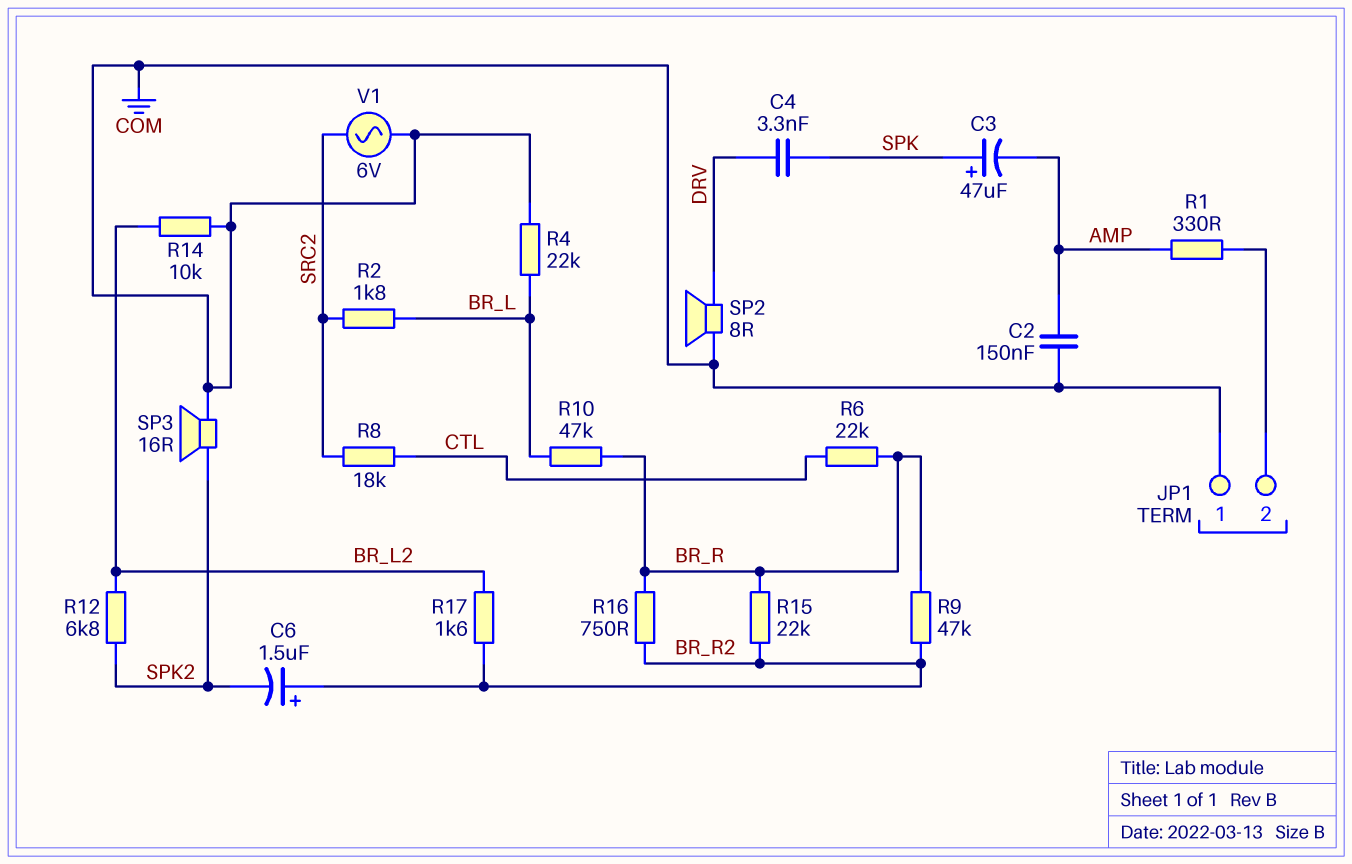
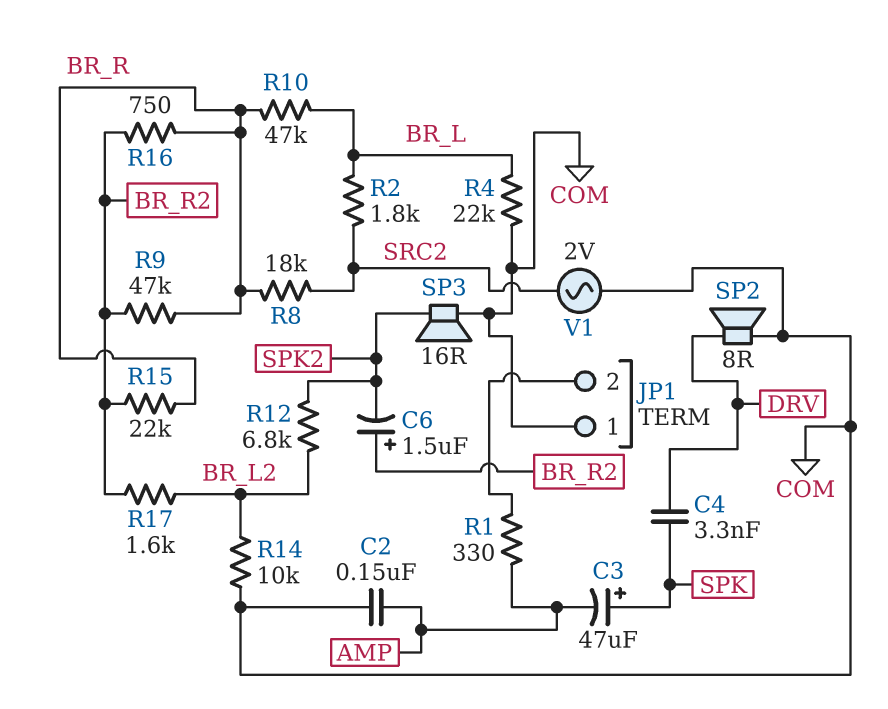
R6: 22k (BR_R, CTL) -> none
R8: 18k (CTL, SRC2) -> 18k (BR_R, SRC2)
V1: AC 6V (COM, SRC2) -> AC 2V (COM, SRC2)

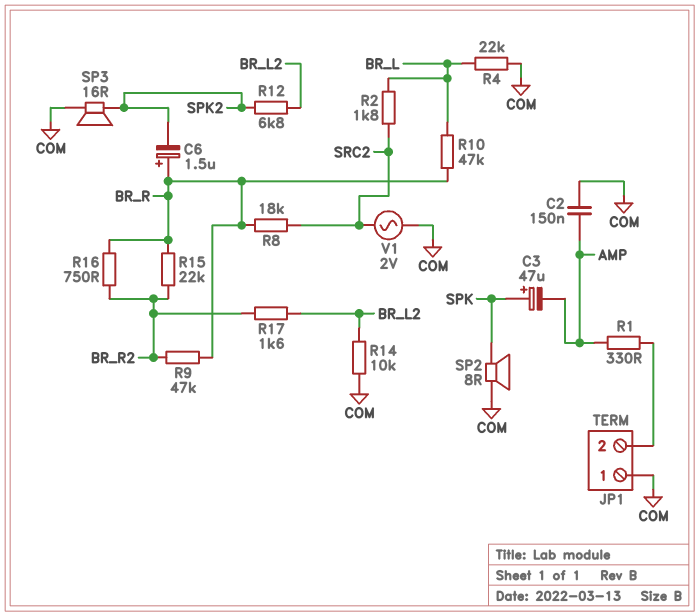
C4: 3.3nF (DRV, SPK) -> none
C6: 1.5uF (plus BR_R2, minus SPK2) -> 1.5uF (plus BR_R, minus SPK2)
SP2: speaker 8R (COM, DRV) -> speaker 8R (COM, SPK)

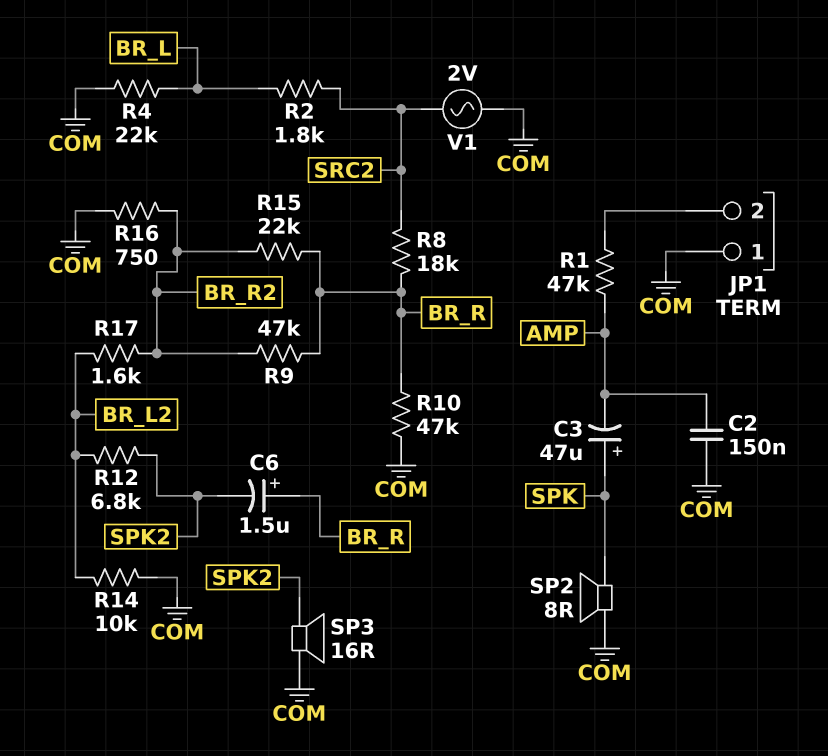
R1: 330 (AMP, JP1/2) -> 47k (AMP, JP1/2)
R10: 47k (BR_L, BR_R) -> 47k (BR_R, COM)
R16: 750 (BR_R, BR_R2) -> 750 (BR_R2, COM)

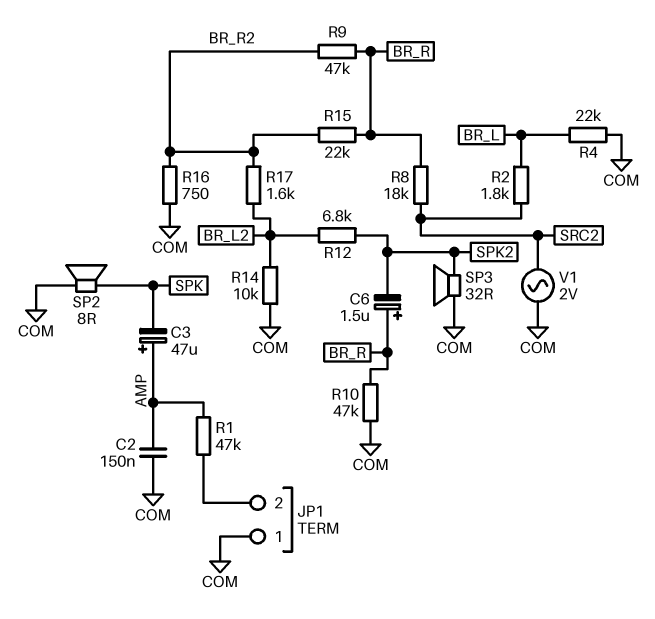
C3: 47uF (plus SPK, minus AMP) -> 47uF (plus AMP, minus SPK)
SP3: speaker 16R (COM, SPK2) -> speaker 32R (COM, SPK2)

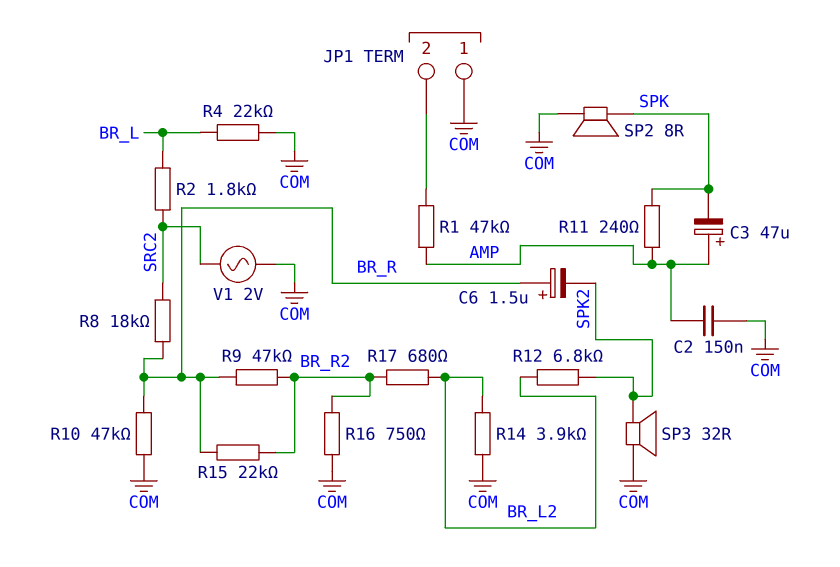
R11: none -> 240 (AMP, SPK)
R14: 10k (BR_L2, COM) -> 3.9k (BR_L2, COM)
R17: 1.6k (BR_L2, BR_R2) -> 680 (BR_L2, BR_R2)

